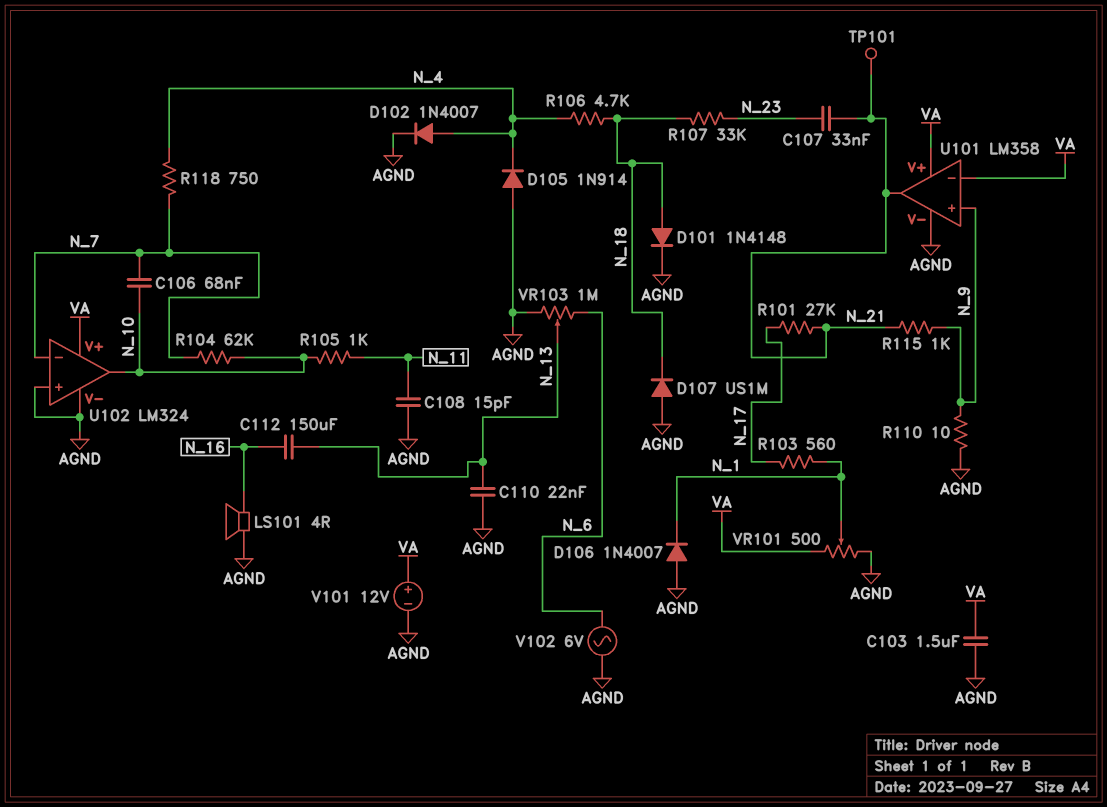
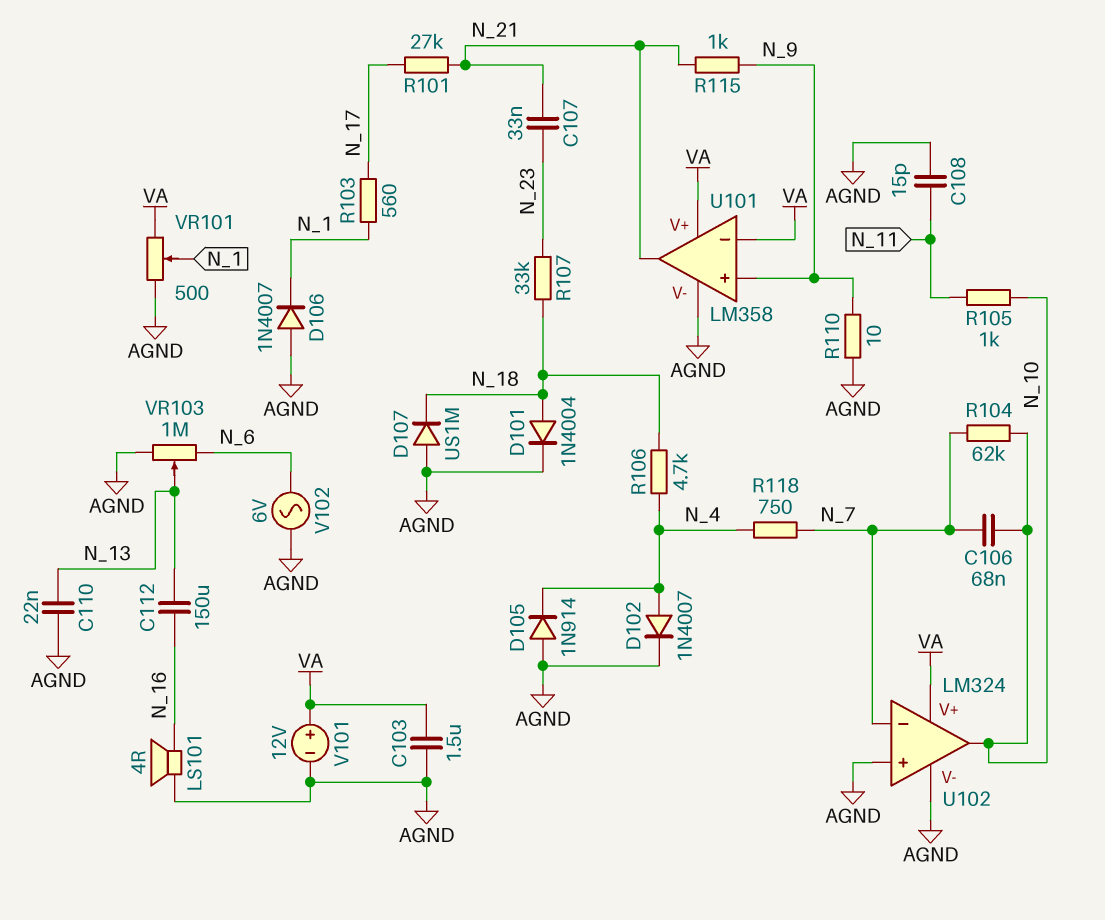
D101: diode 1N4148 (A N_18, K AGND) -> diode 1N4004 (A N_18, K AGND)
TP101: test point (N_21) -> none

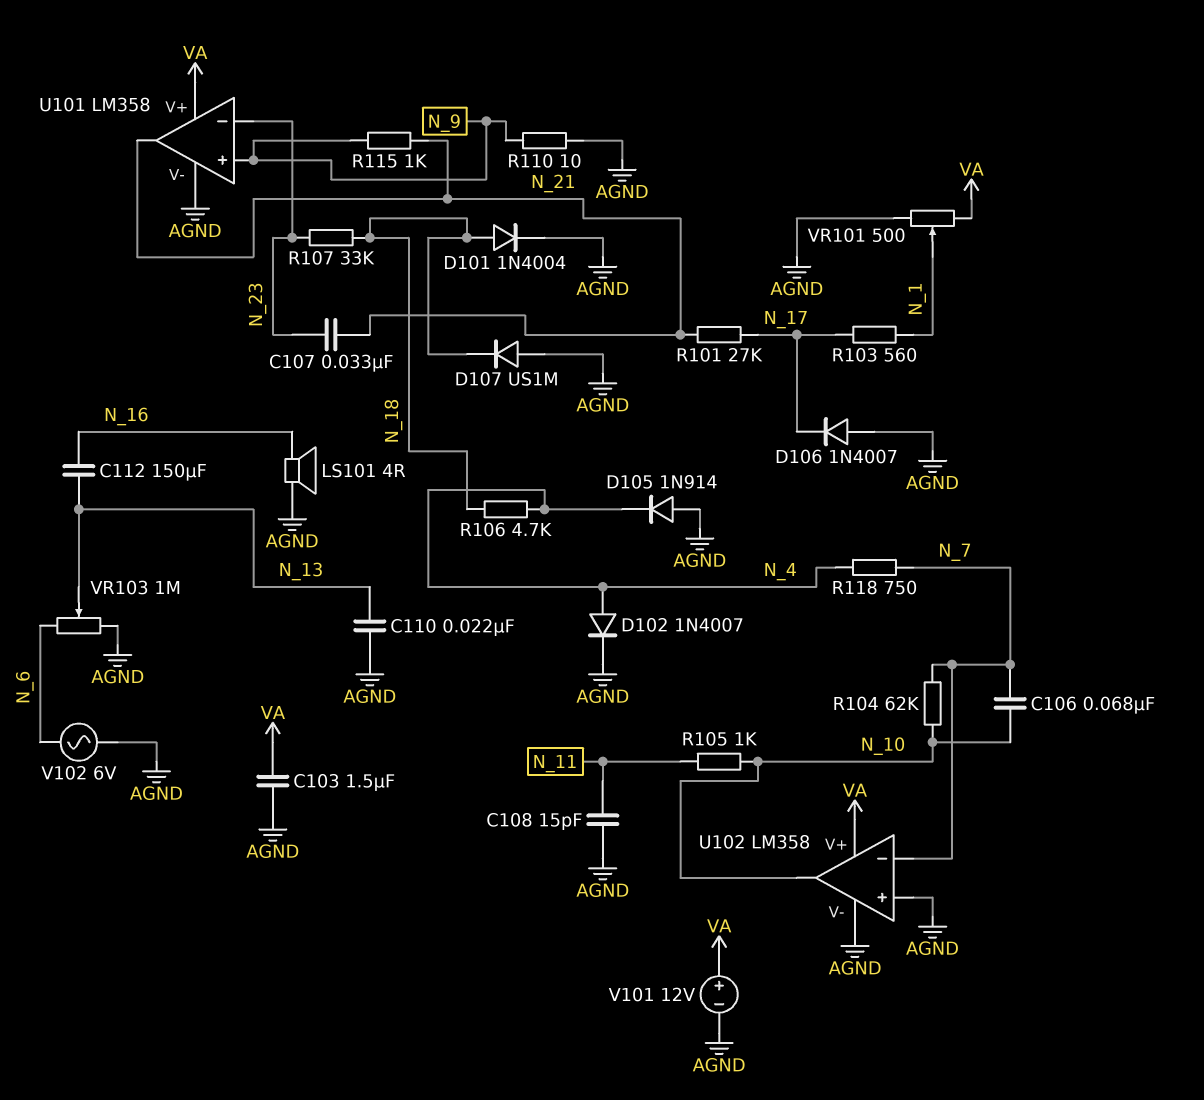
D106: diode 1N4007 (A AGND, K N_1) -> diode 1N4007 (A AGND, K N_17)
U101 pin in-: VA -> N_23
U102: LM324 -> LM358

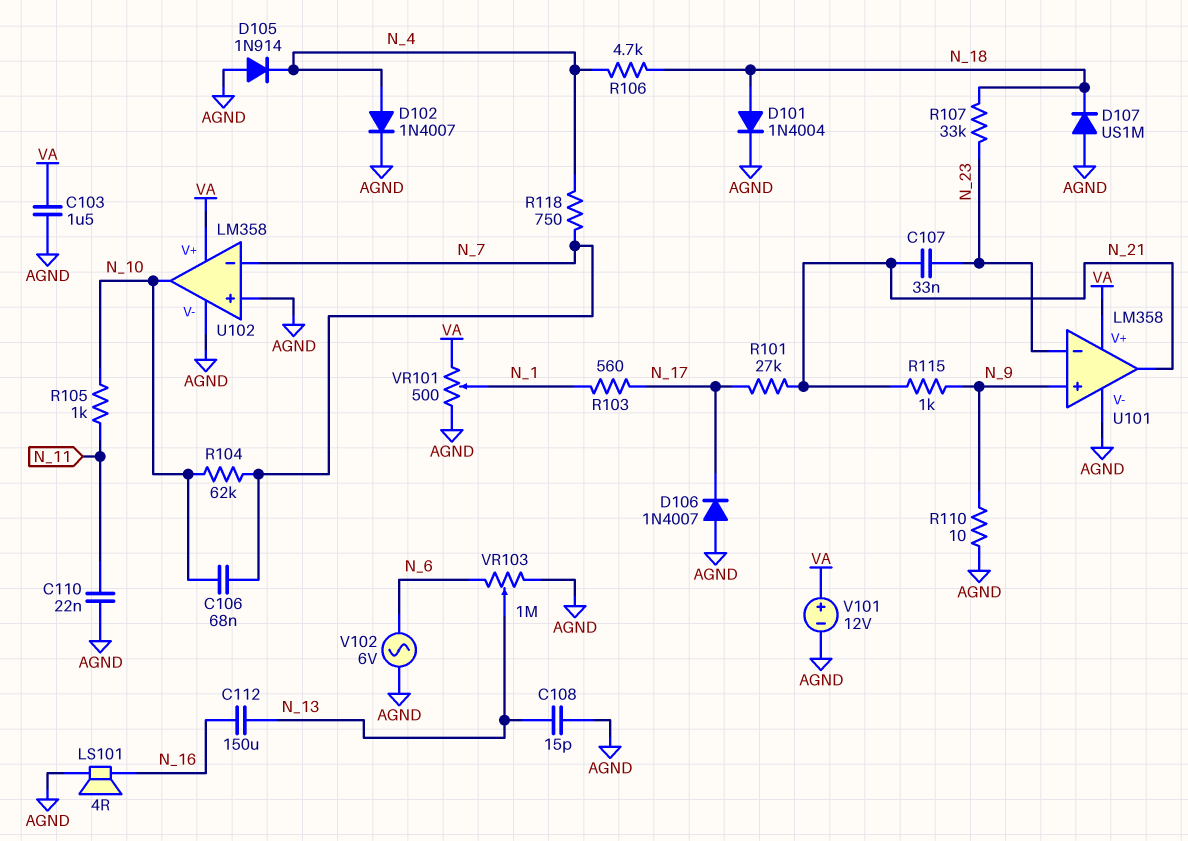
C108: 15pF (AGND, N_11) -> 15pF (AGND, N_13)
C110: 22nF (AGND, N_13) -> 22nF (AGND, N_11)

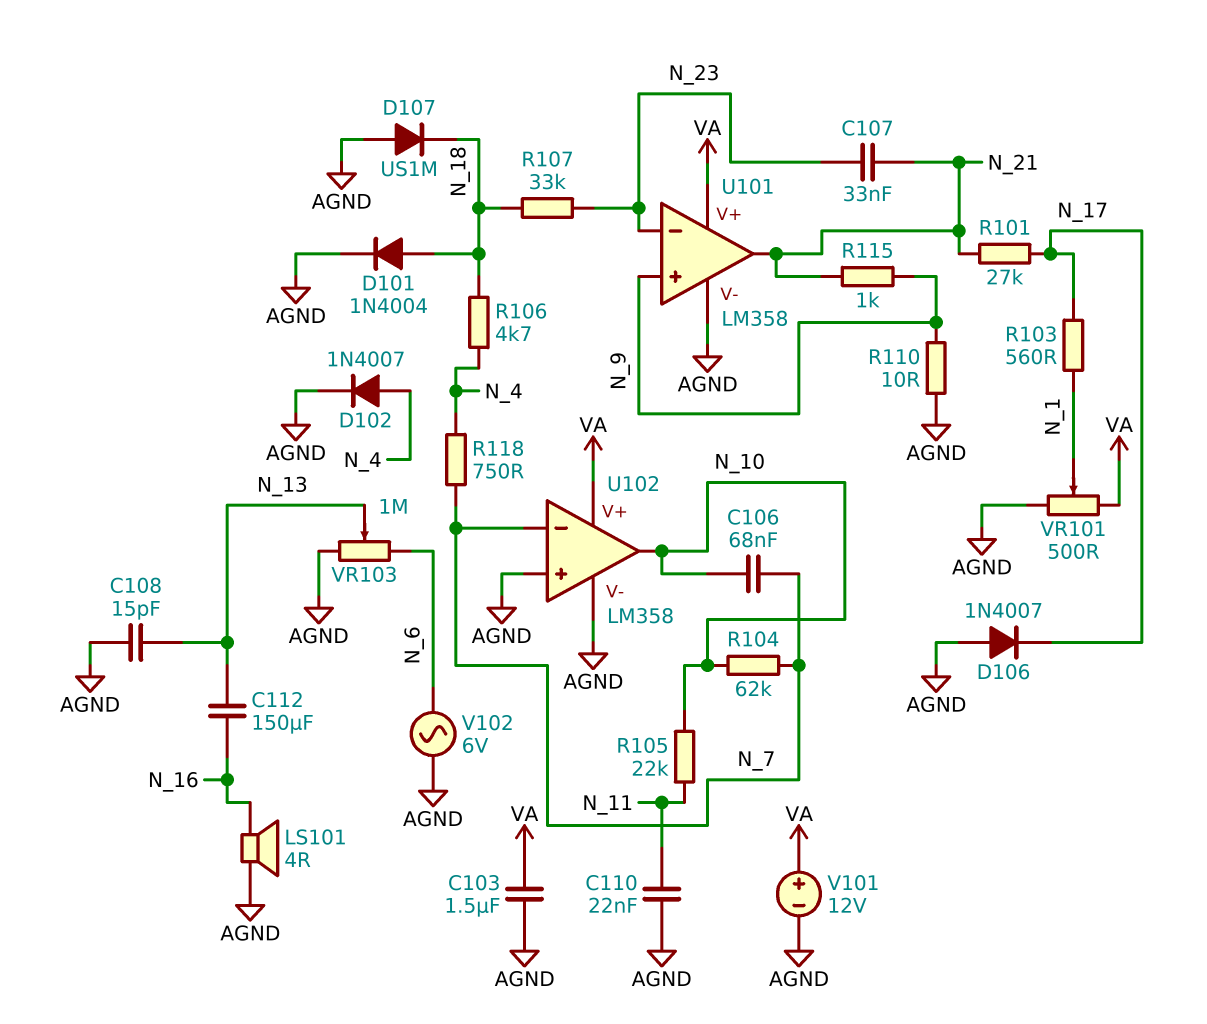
D105: diode 1N914 (A AGND, K N_4) -> none
R105: 1k (N_10, N_11) -> 22k (N_10, N_11)

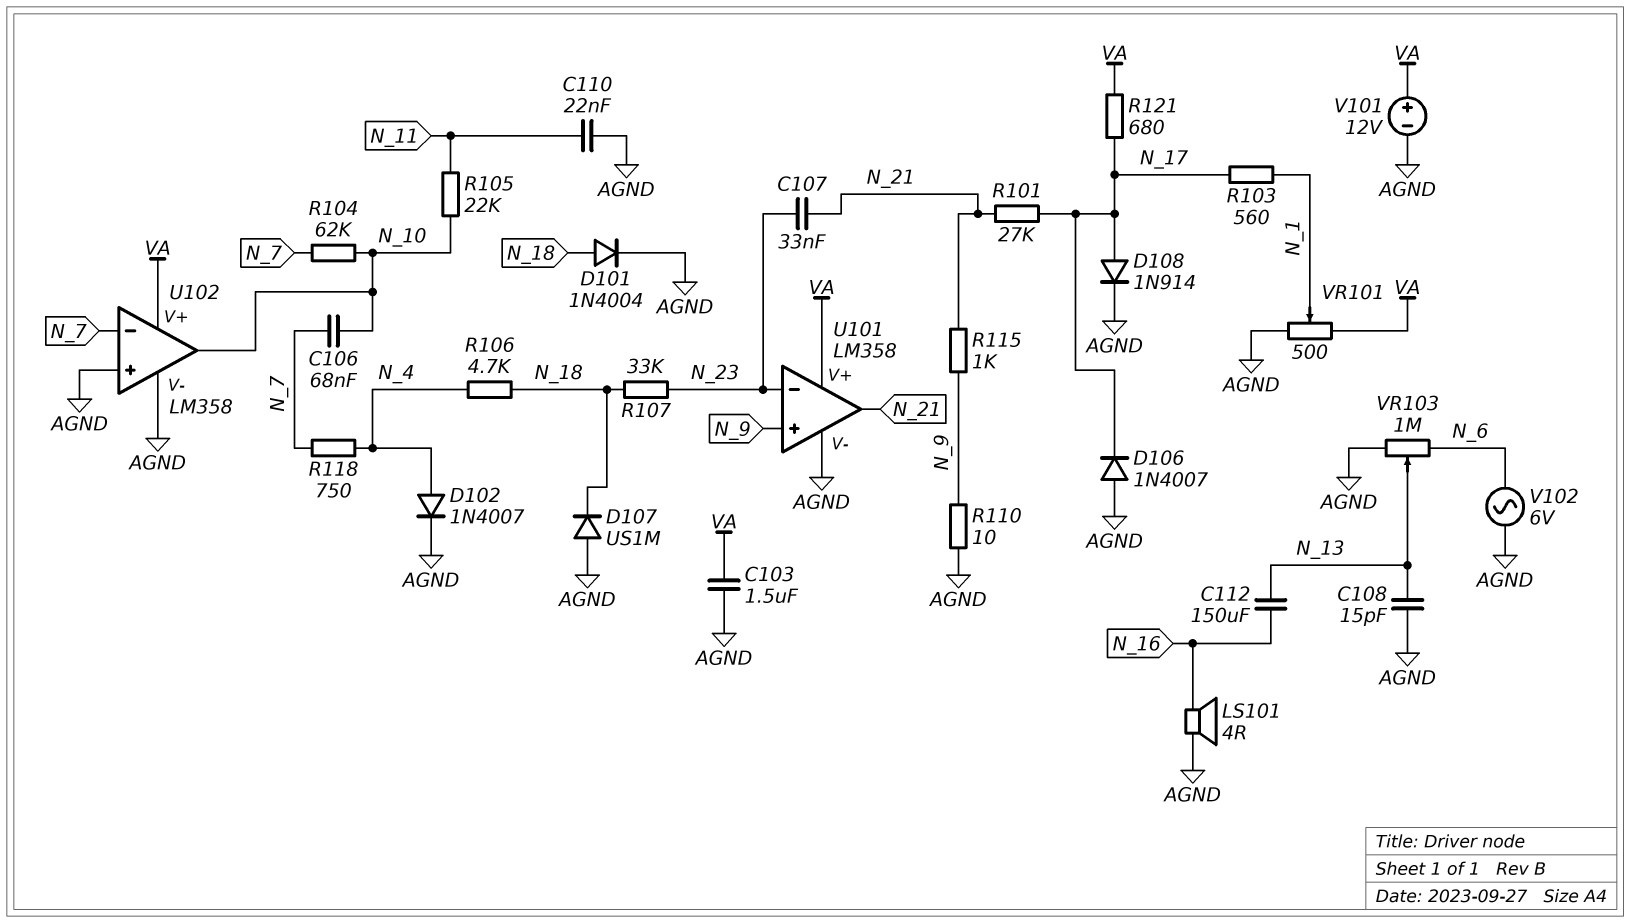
D108: none -> diode 1N914 (A N_17, K AGND)
R121: none -> 680 (N_17, VA)

